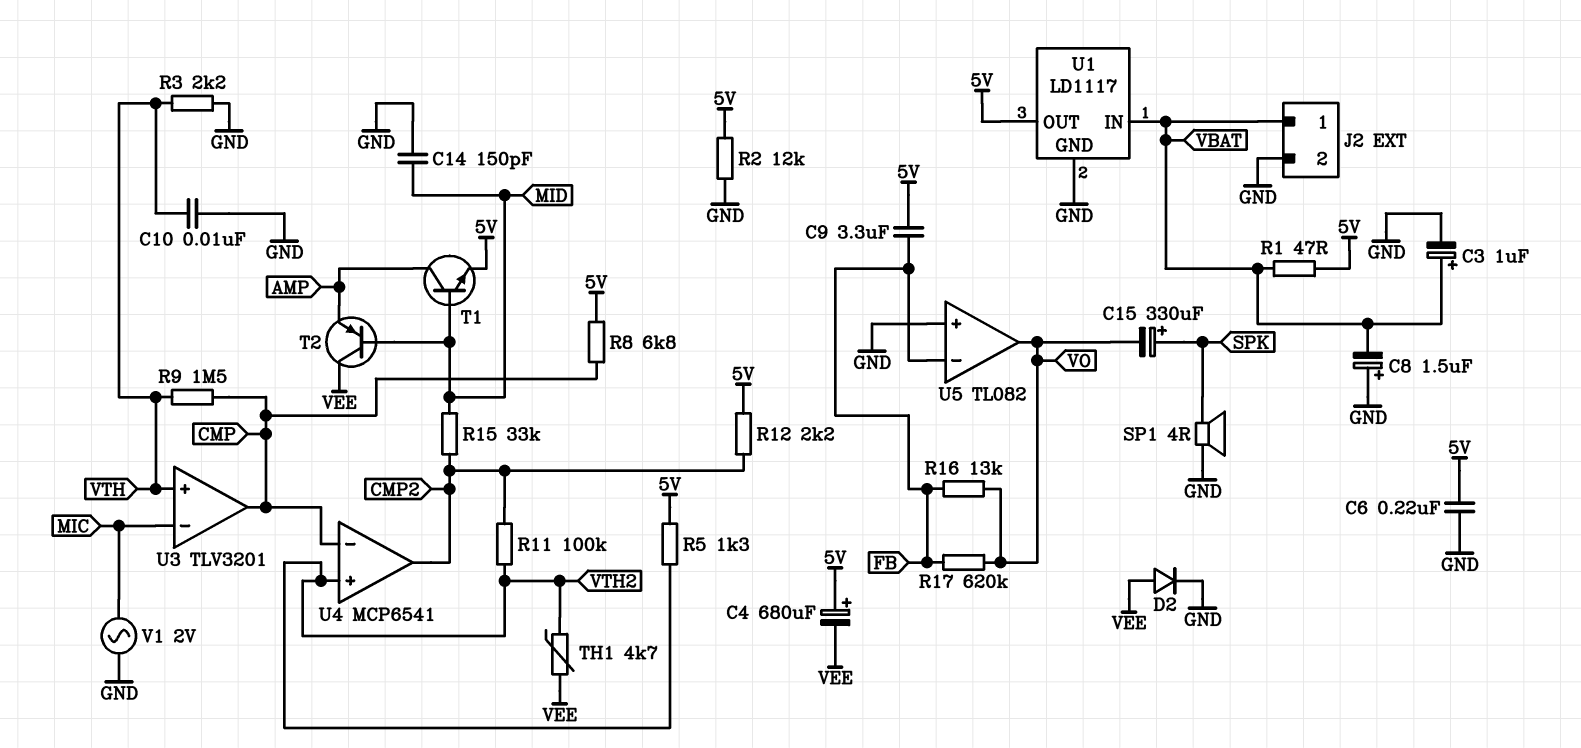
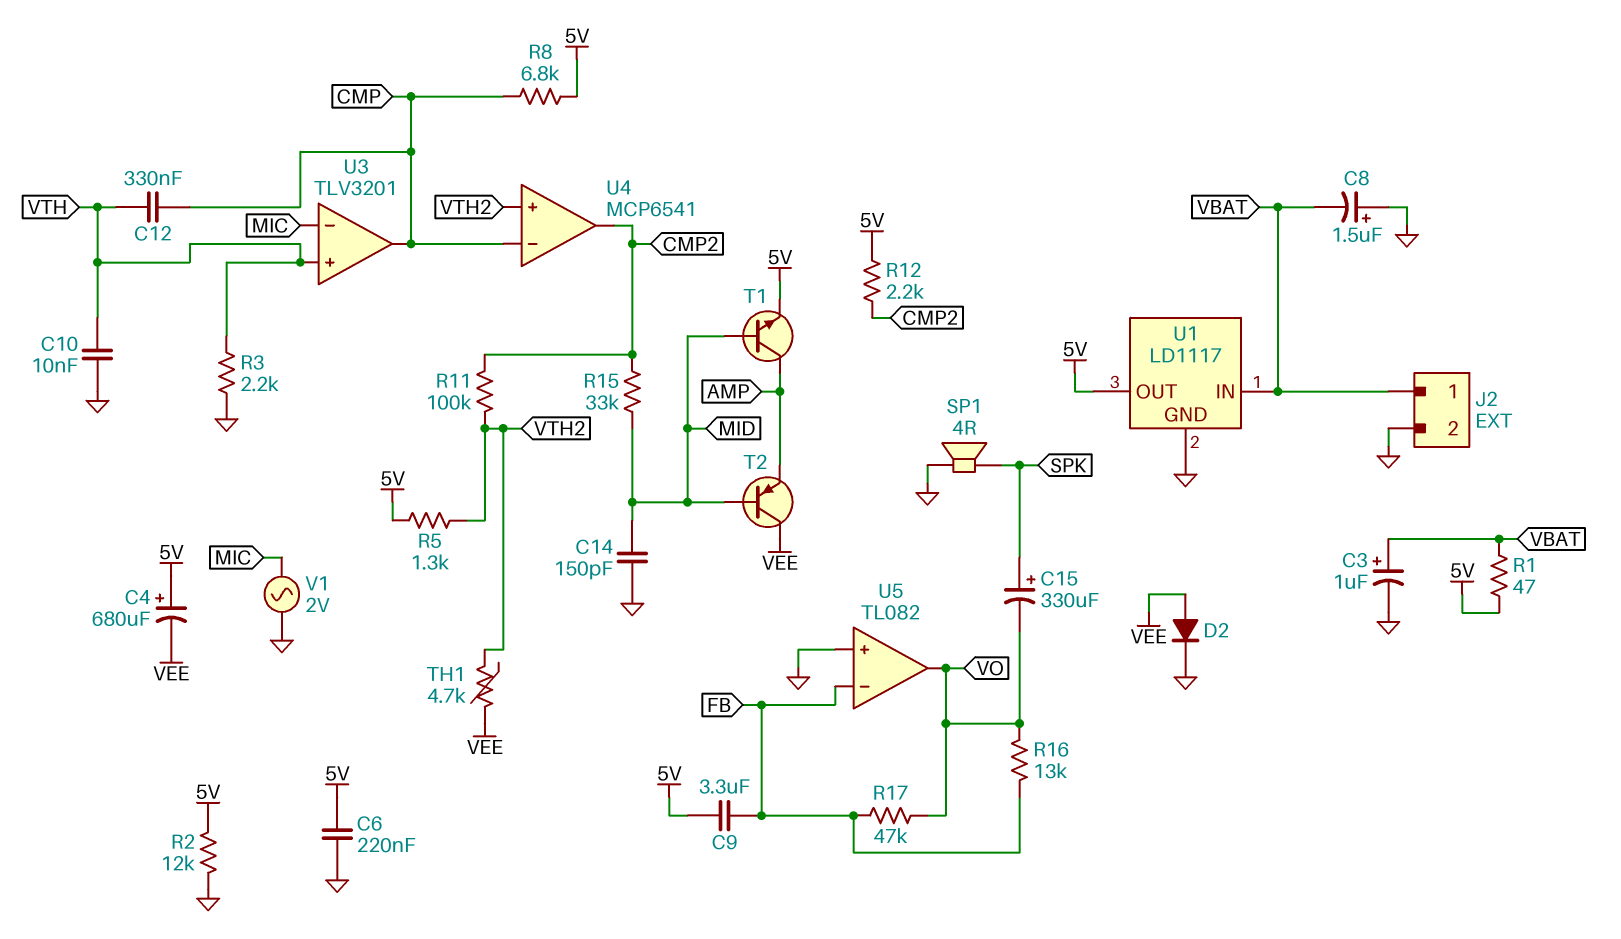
C12: none -> 330nF (CMP, VTH)
R9: 1.5M (CMP, VTH) -> none
R17: 620k (FB, VO) -> 47k (FB, VO)

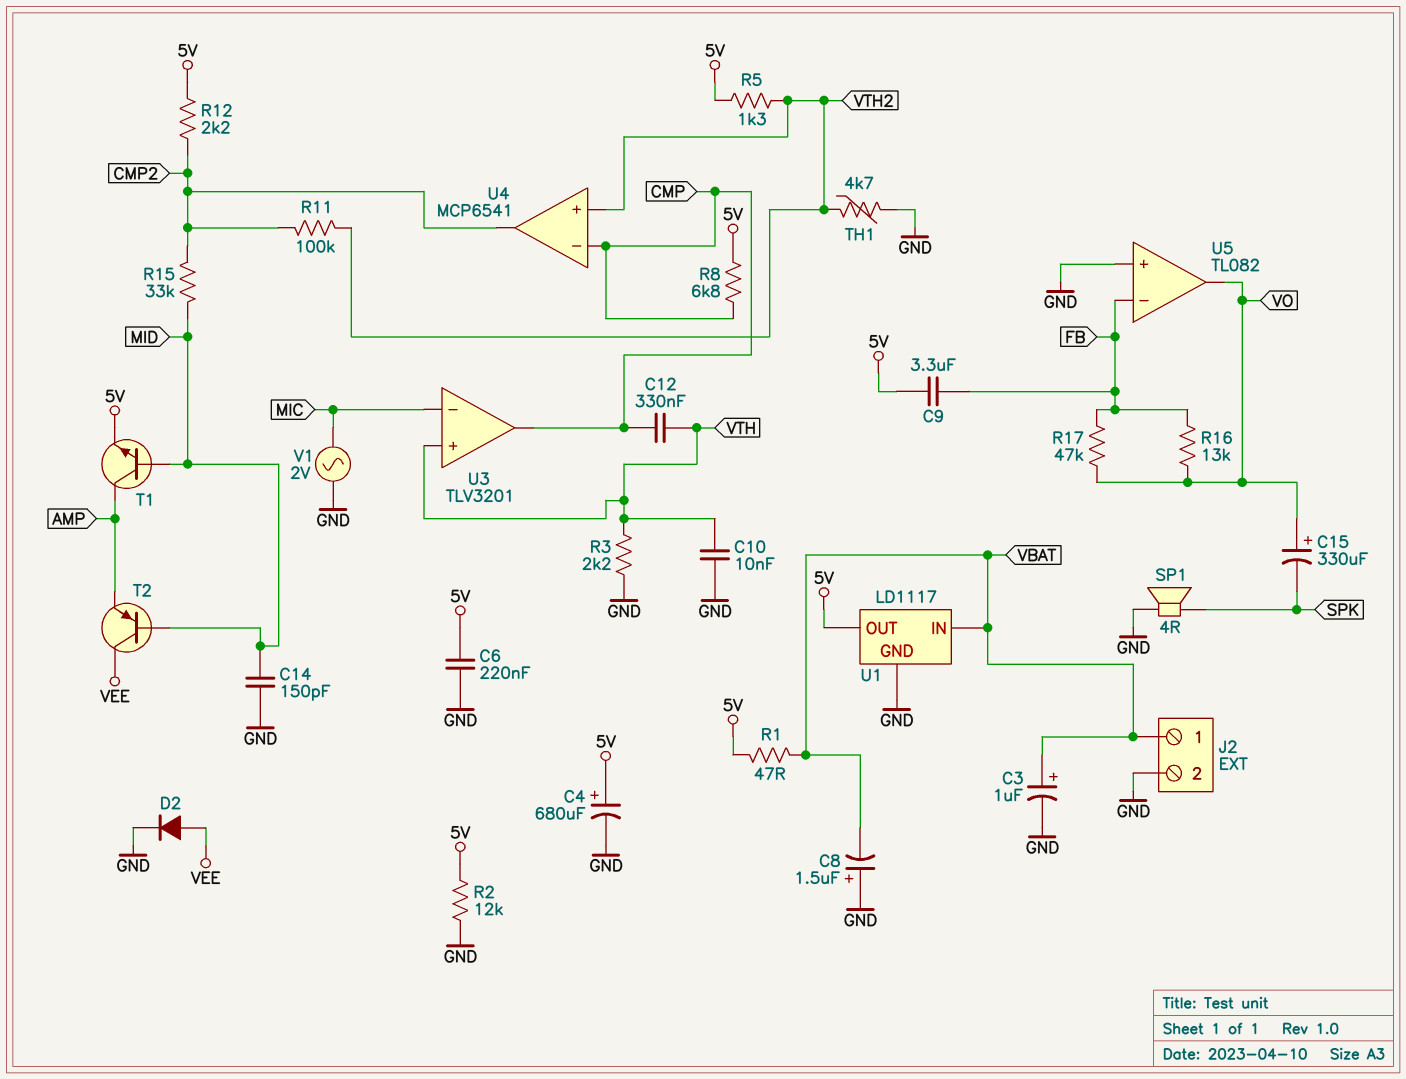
C4: 680uF (plus 5V, minus VEE) -> 680uF (plus 5V, minus GND)
C15: 330uF (plus SPK, minus VO) -> 330uF (plus VO, minus SPK)
TH1: 4.7k (VEE, VTH2) -> 4.7k (GND, VTH2)

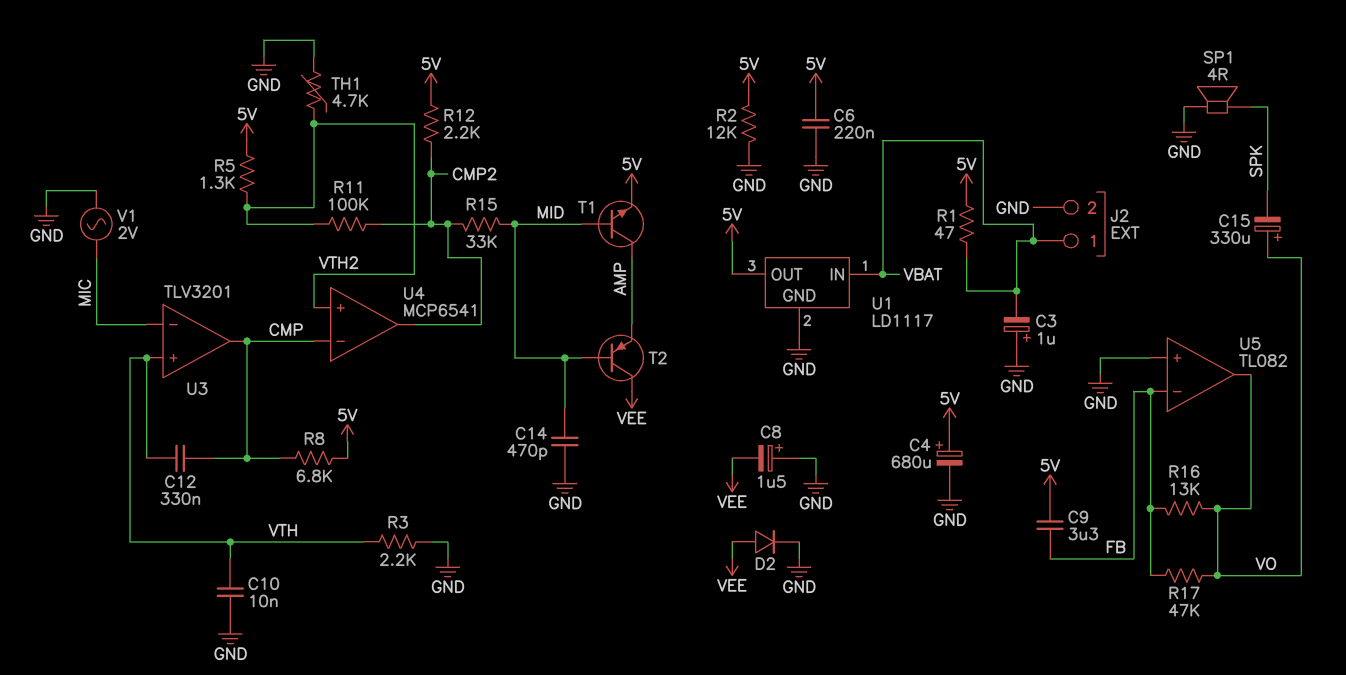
C3: 1uF (plus VBAT, minus GND) -> 1uF (plus GND, minus VBAT)
C8: 1.5uF (plus GND, minus VBAT) -> 1.5uF (plus GND, minus VEE)
C14: 150pF (GND, MID) -> 470pF (GND, MID)

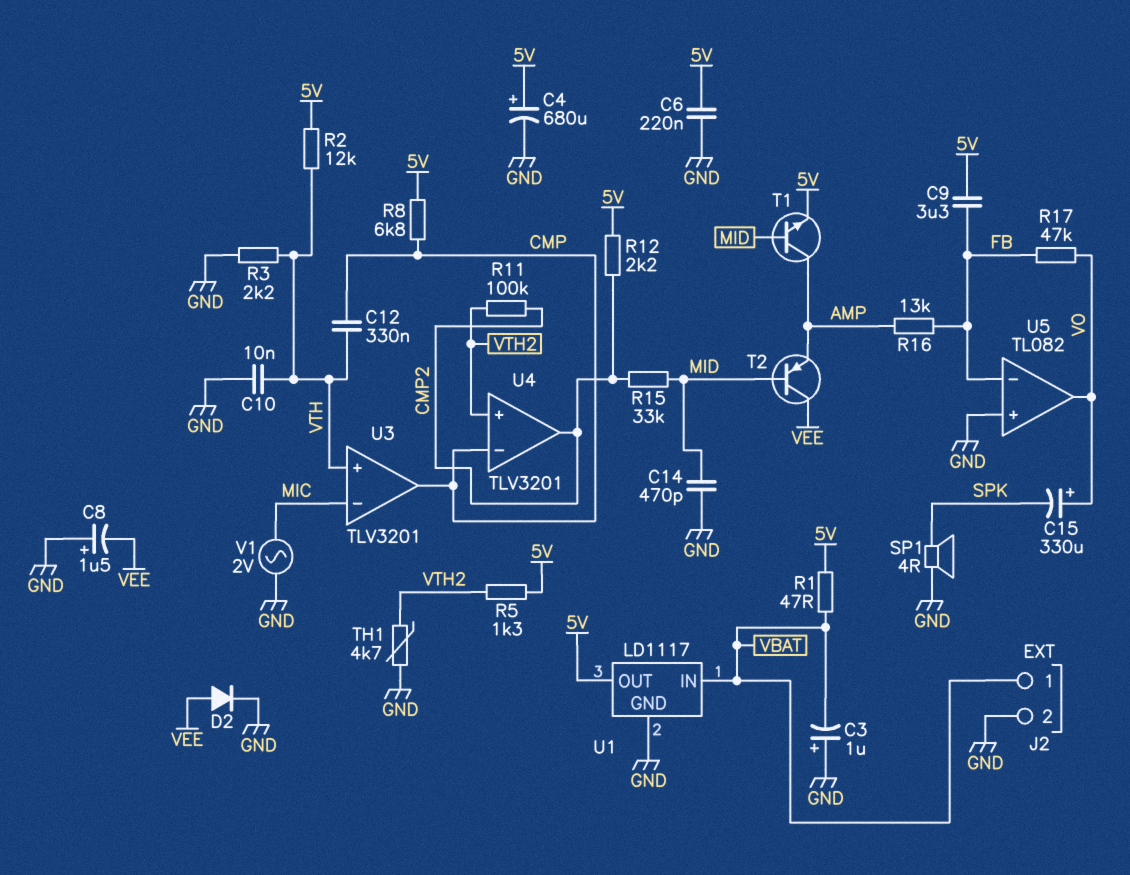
R2: 12k (5V, GND) -> 12k (5V, VTH)
R16: 13k (FB, VO) -> 13k (AMP, FB)
U4: MCP6541 -> TLV3201

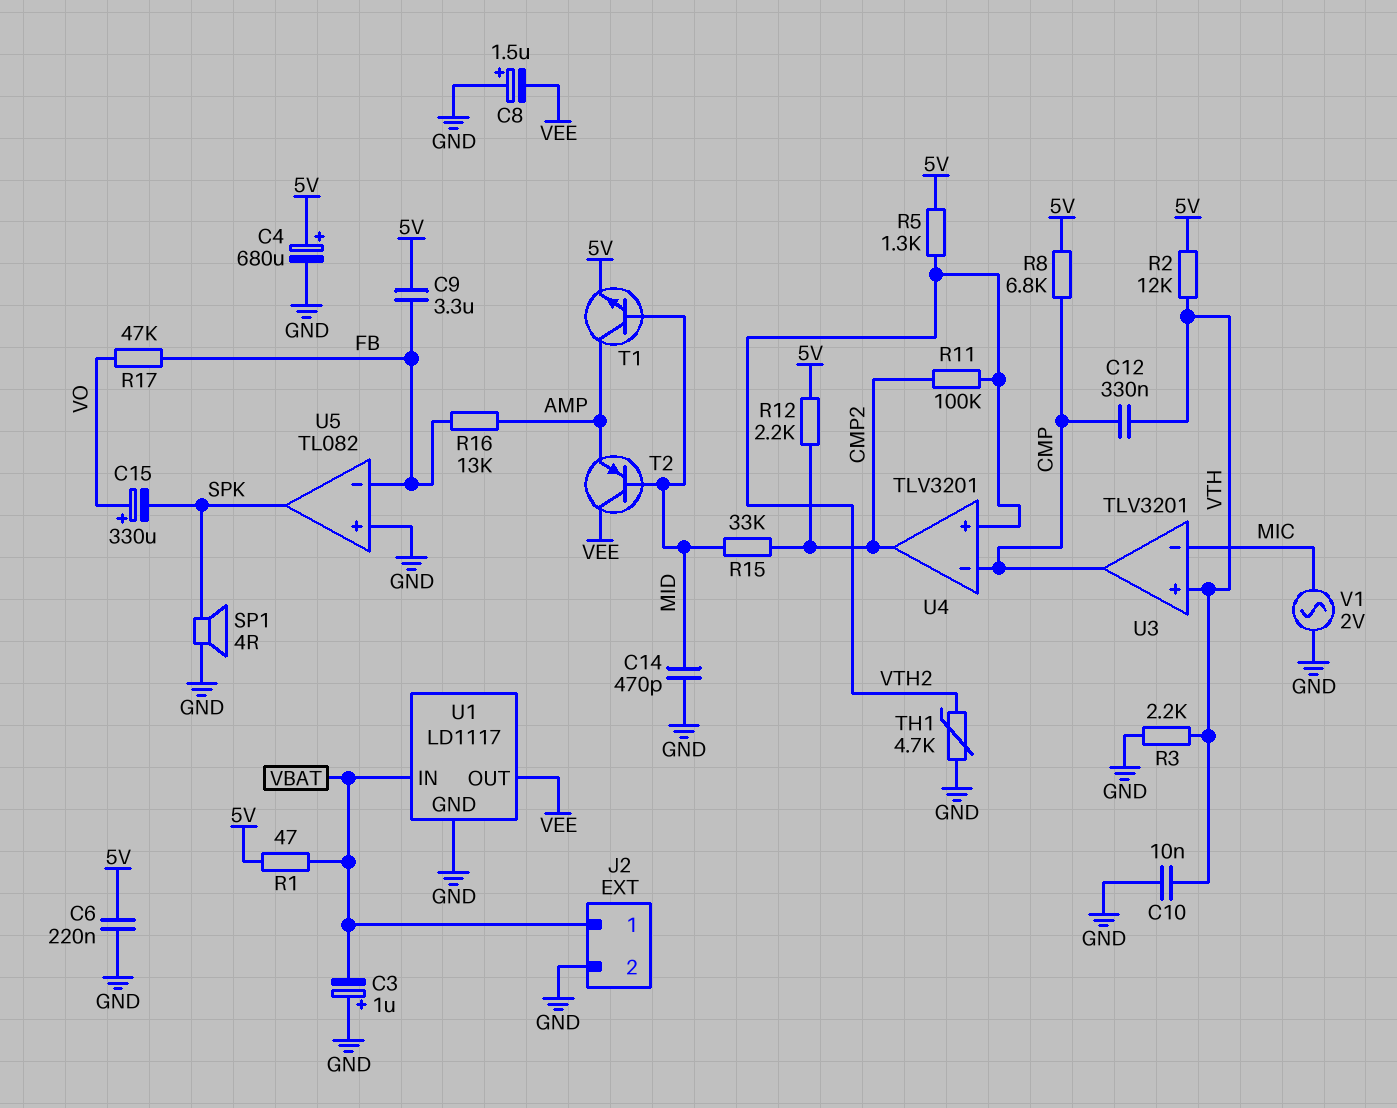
D2: diode (A VEE, K GND) -> none
U1 pin OUT: 5V -> VEE
U5 pin out: VO -> SPK

